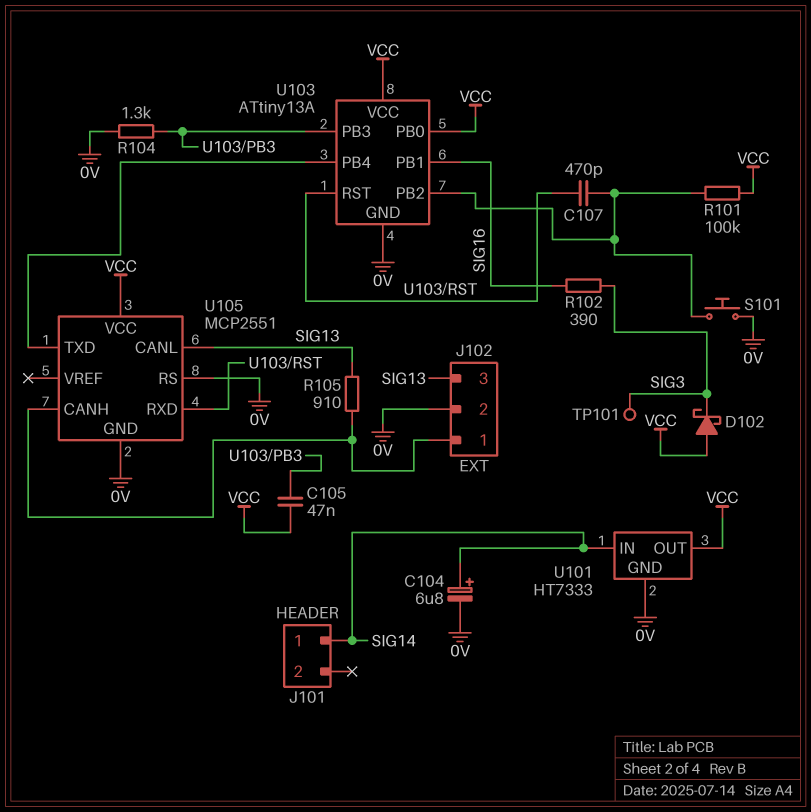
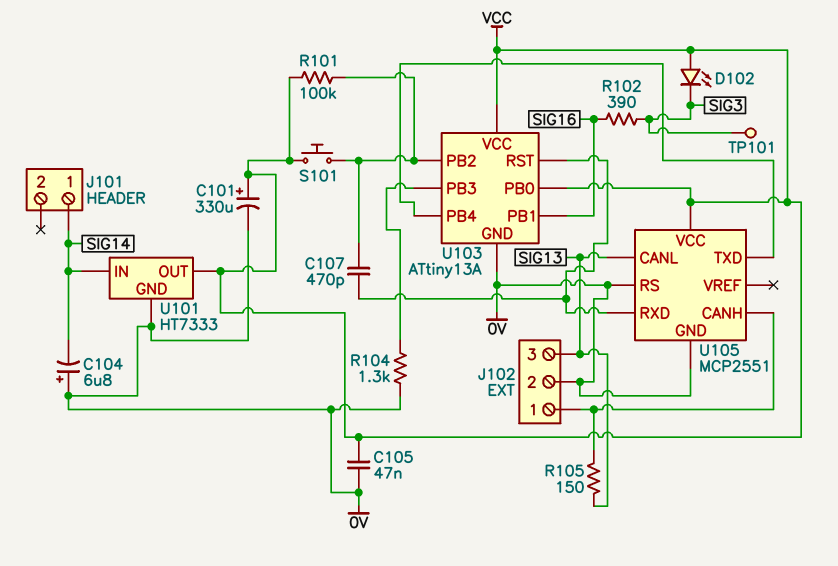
C101: none -> 330uF (plus VCC, minus 0V)
C104: 6.8uF (plus SIG14, minus 0V) -> 6.8uF (plus 0V, minus SIG14)
C105: 47nF (U103/PB3, VCC) -> 47nF (0V, VCC)
D102: schottky (A VCC, K SIG3) -> LED (A VCC, K SIG3)
R105: 910 (J102/1, SIG13) -> 150 (J102/1, SIG13)
S101: button (0V, U103/PB2) -> button (U103/PB2, VCC)

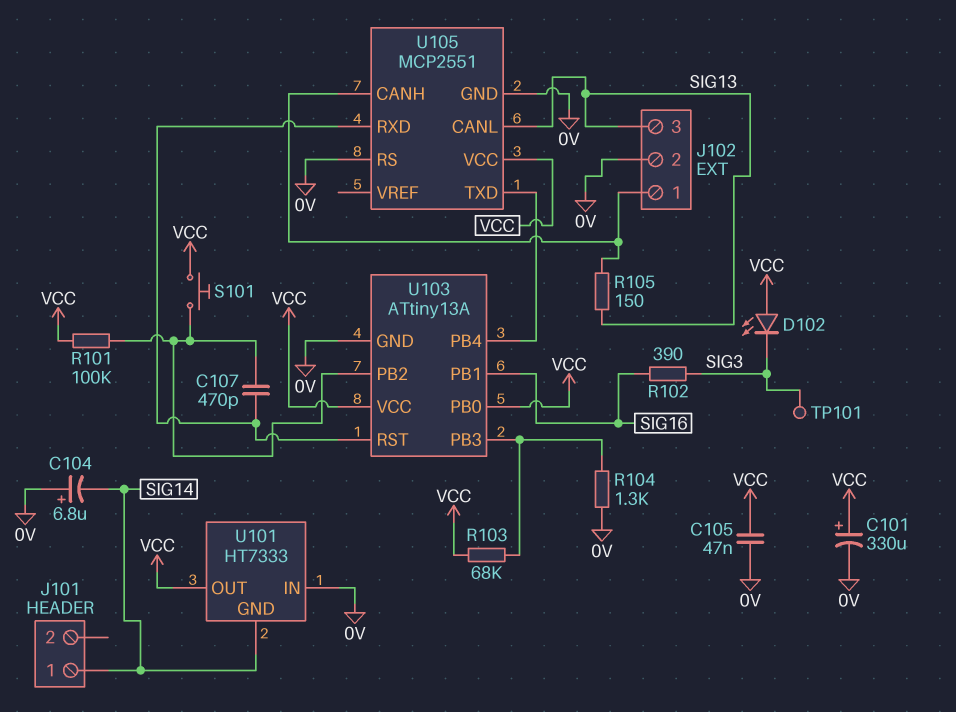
R103: none -> 68k (U103/PB3, VCC)
U101 pin GND: 0V -> SIG14
U101 pin IN: SIG14 -> 0V

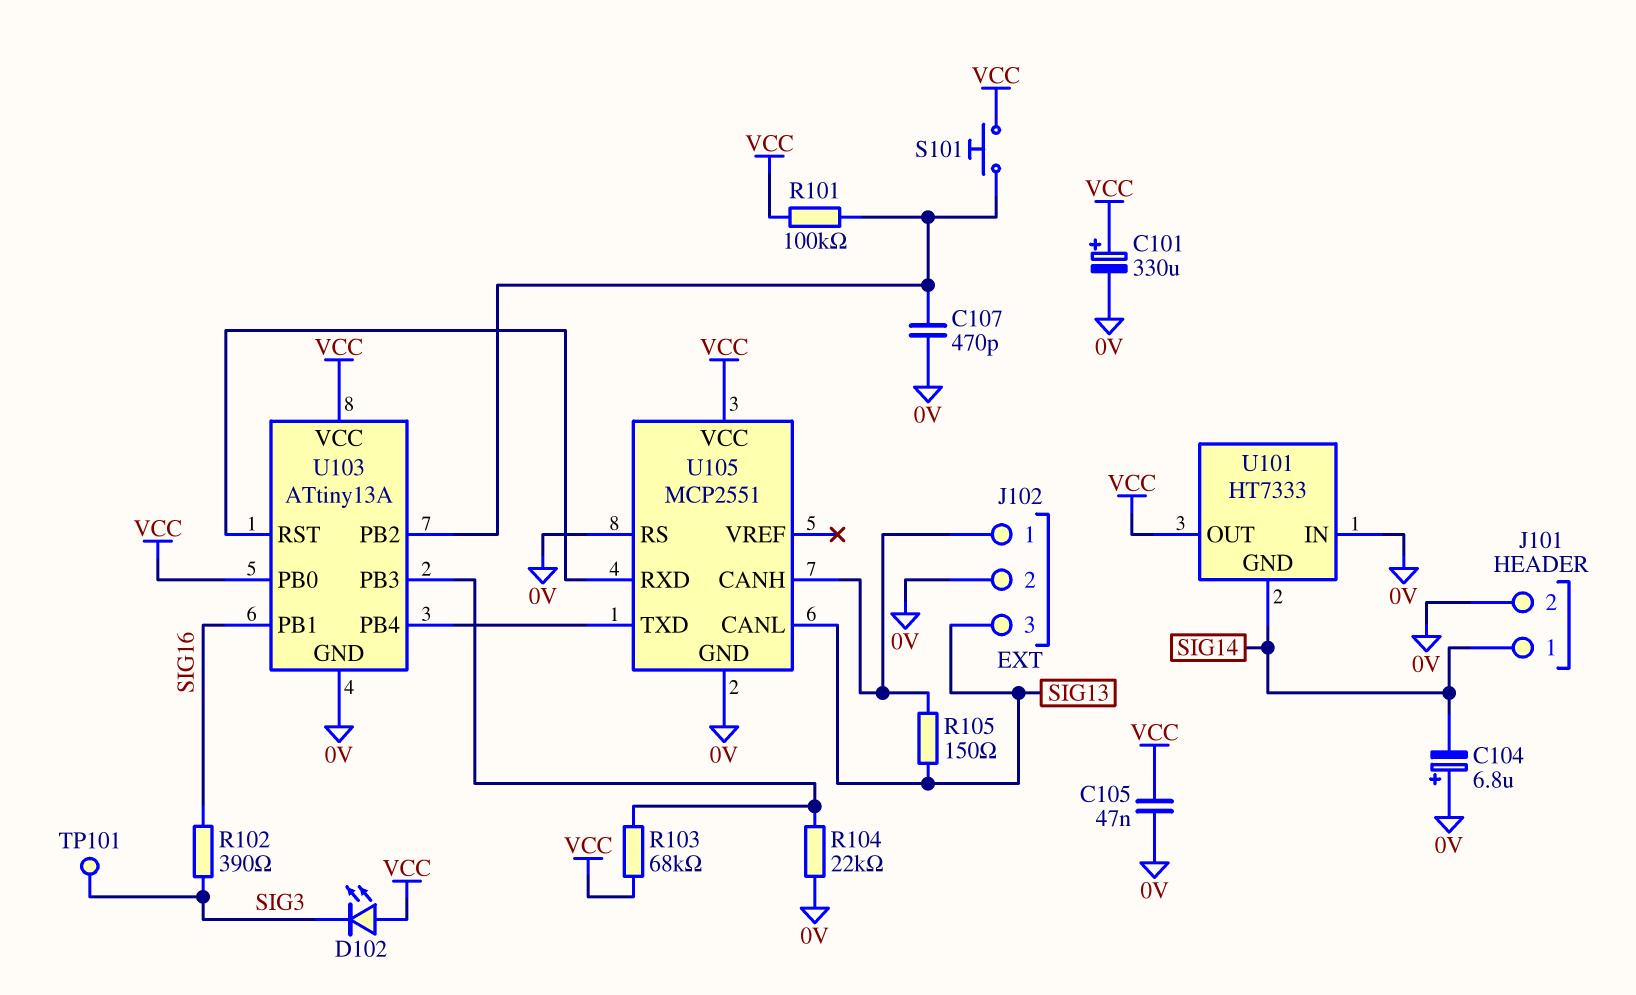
C107: 470pF (U103/PB2, U103/RST) -> 470pF (0V, U103/PB2)
J101 pin 2: none -> 0V
R104: 1.3k (0V, U103/PB3) -> 22k (0V, U103/PB3)

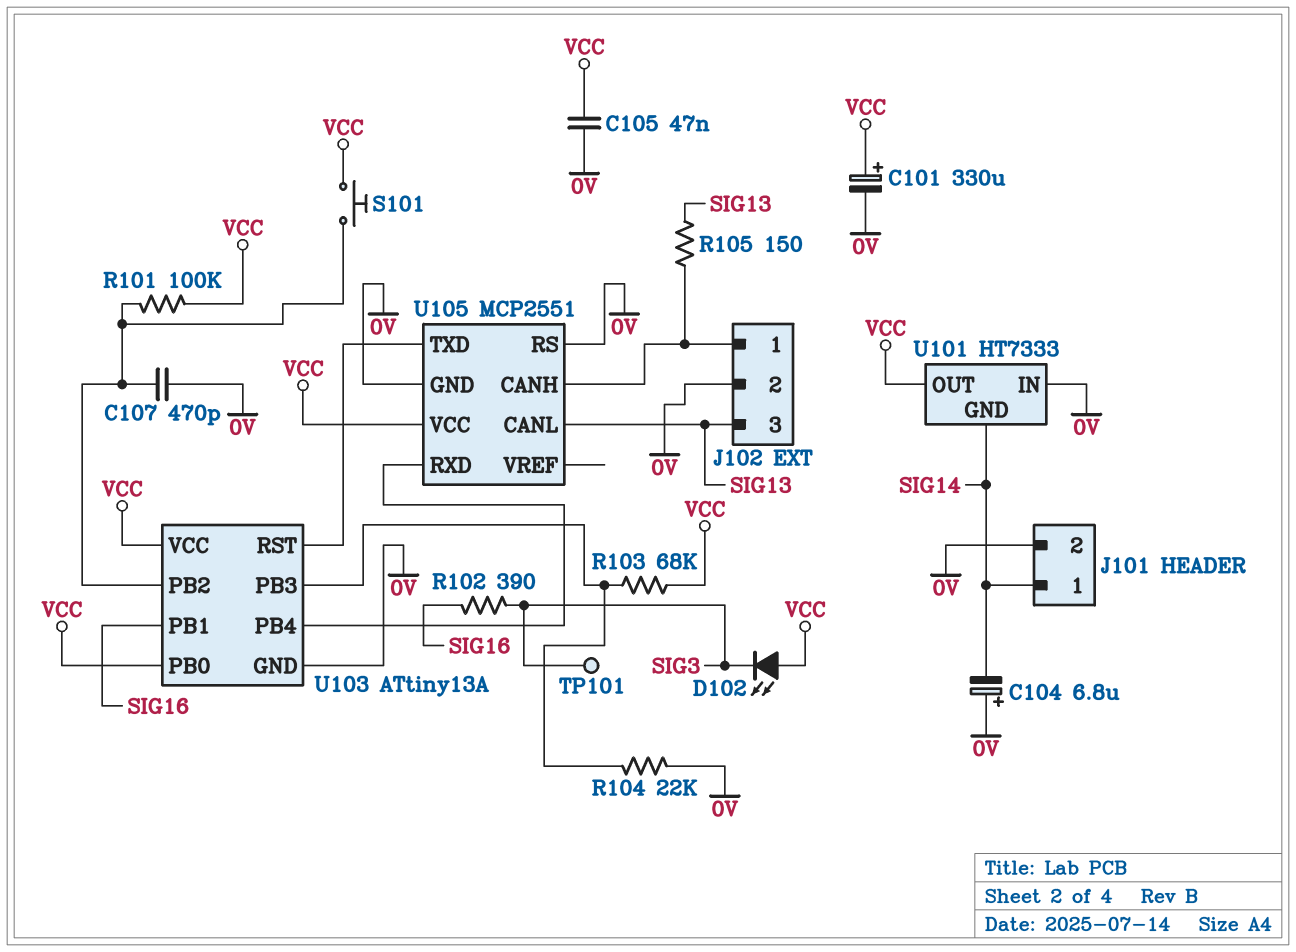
U105 pin RXD: U103/RST -> U103/PB4
U105 pin TXD: U103/PB4 -> U103/RST

